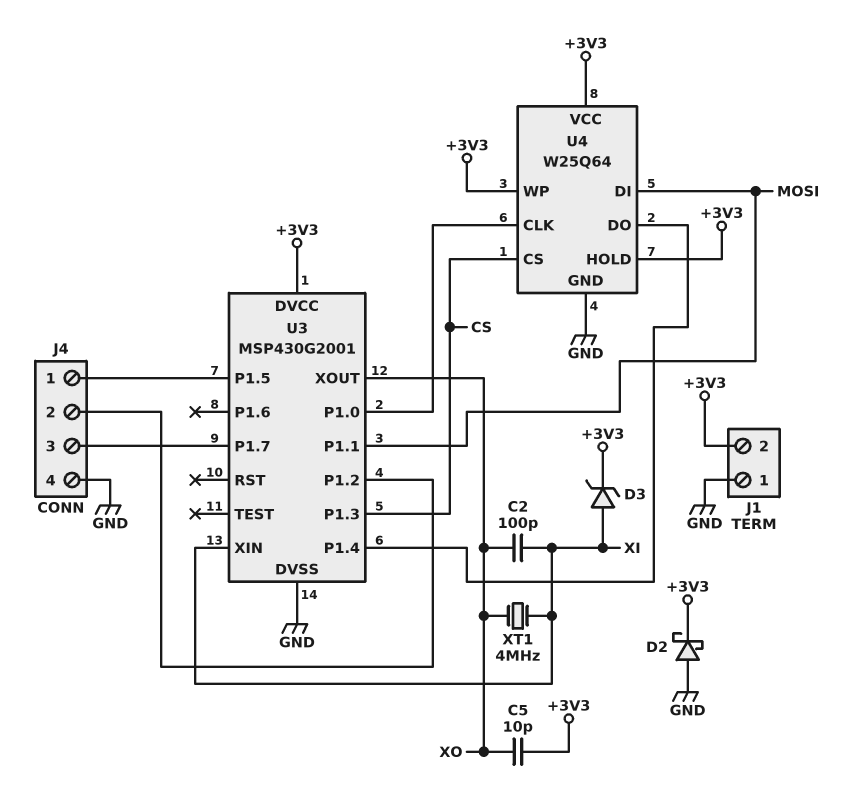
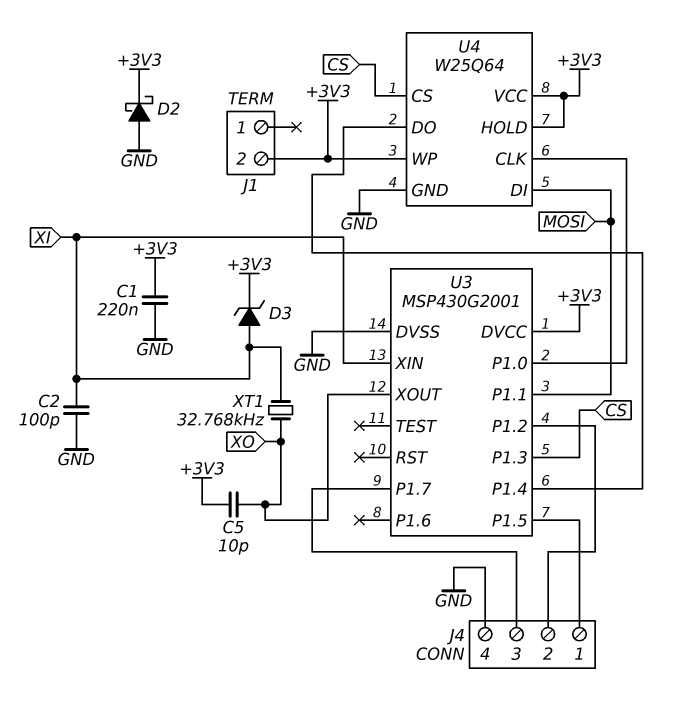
C1: none -> 220nF (+3V3, GND)
C2: 100pF (XI, XO) -> 100pF (GND, XI)
J1 pin 1: GND -> none
XT1: 4MHz (XI, XO) -> 32.768kHz (XI, XO)

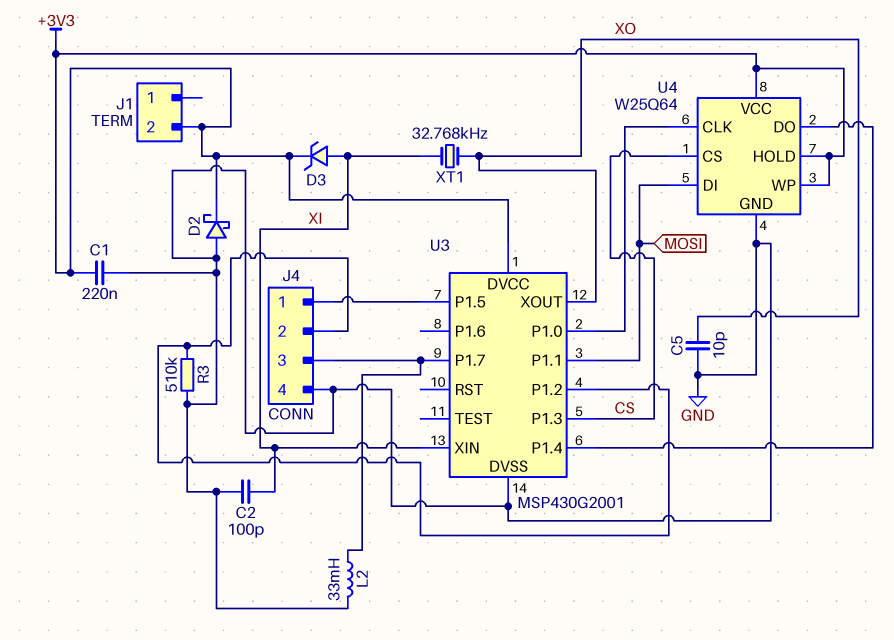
C5: 10pF (+3V3, XO) -> 10pF (GND, XO)
L2: none -> 33mH (GND, J4/3)
R3: none -> 510k (GND, J4/2)

